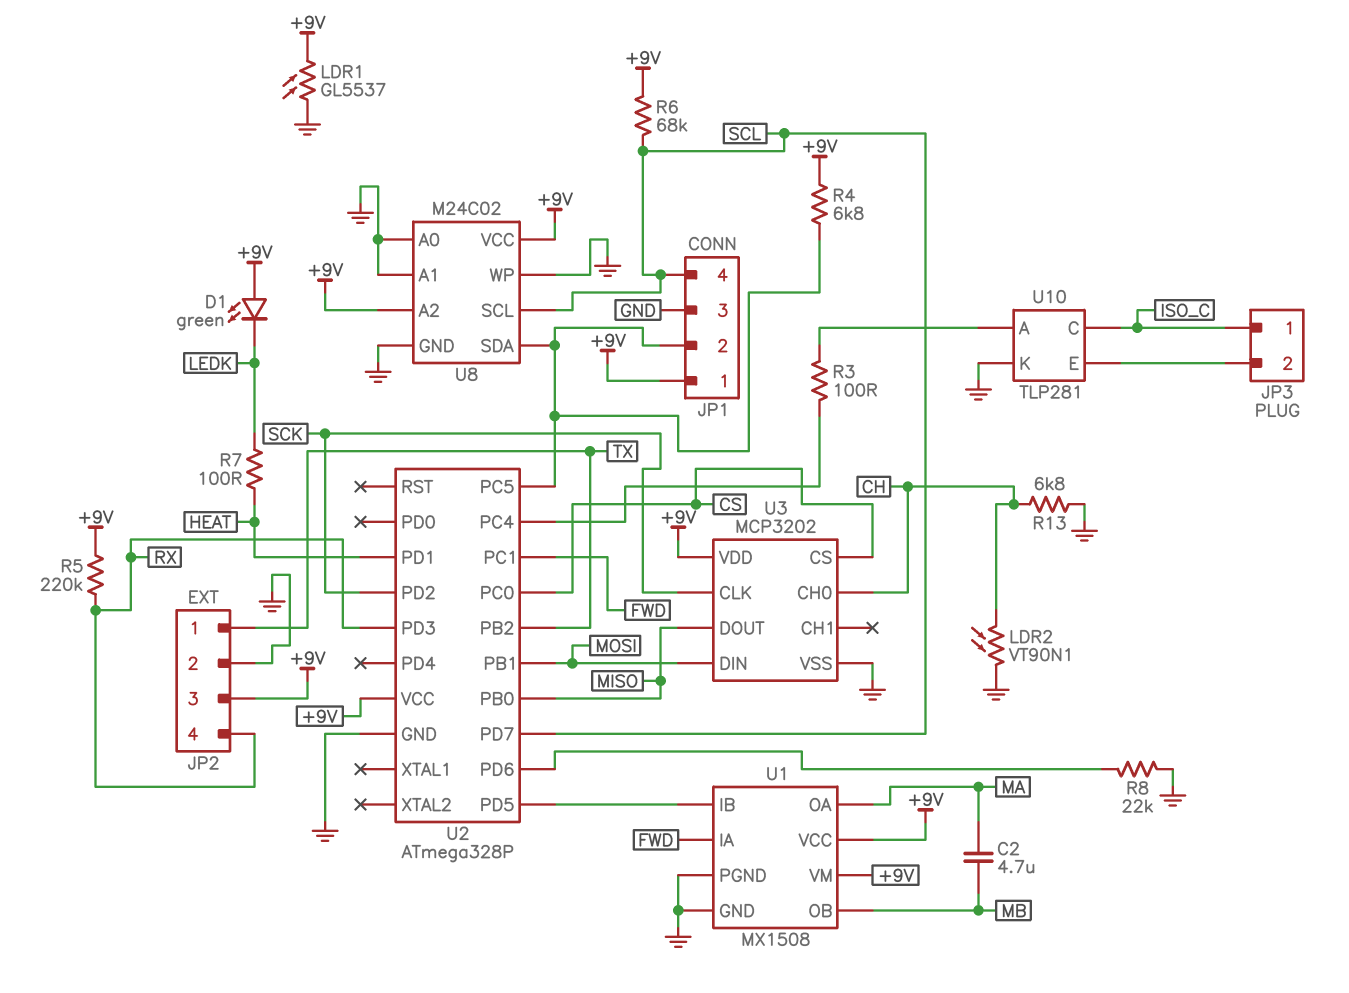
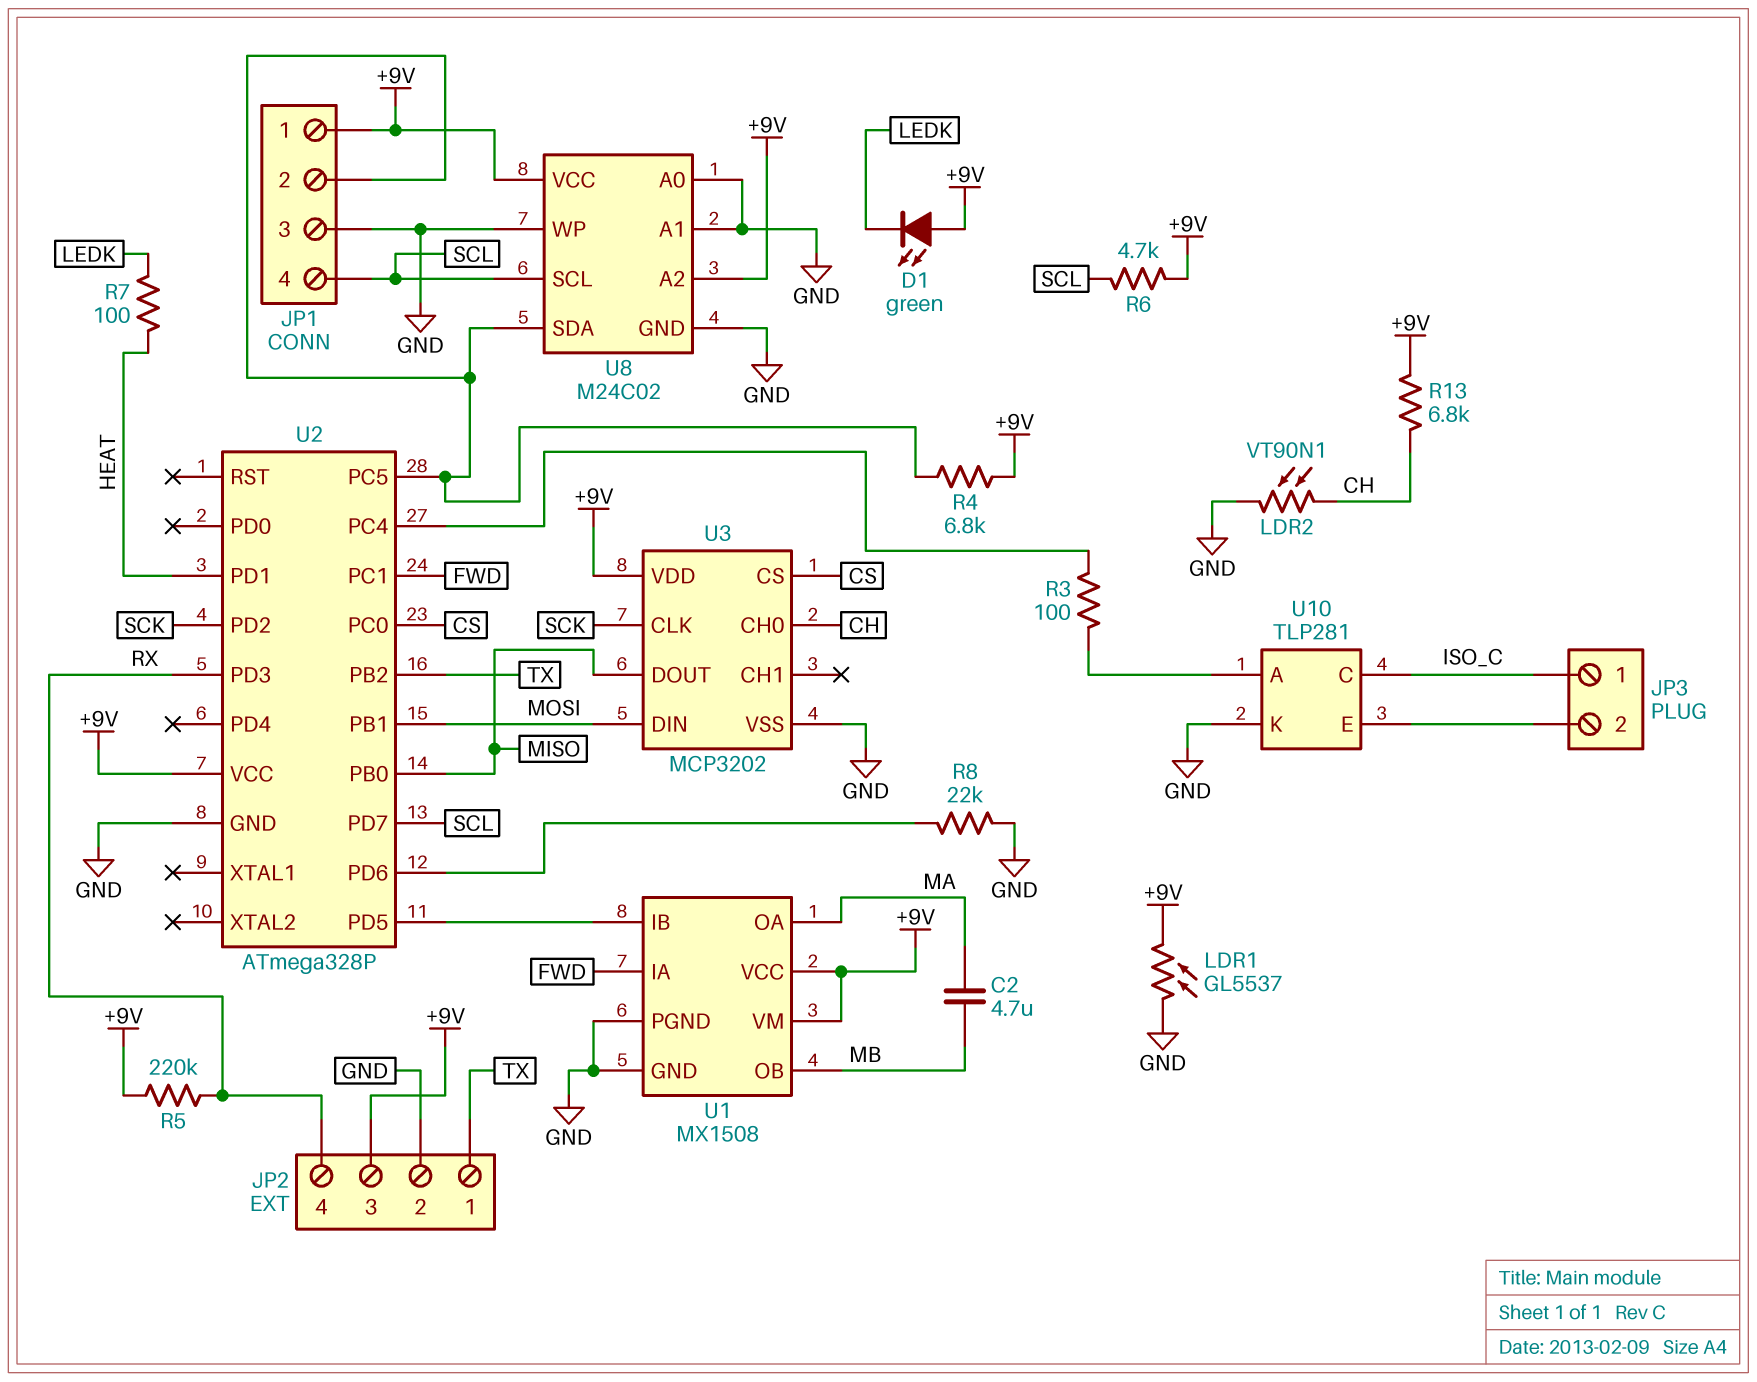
R6: 68k (+9V, SCL) -> 4.7k (+9V, SCL)
R13: 6.8k (CH, GND) -> 6.8k (+9V, CH)

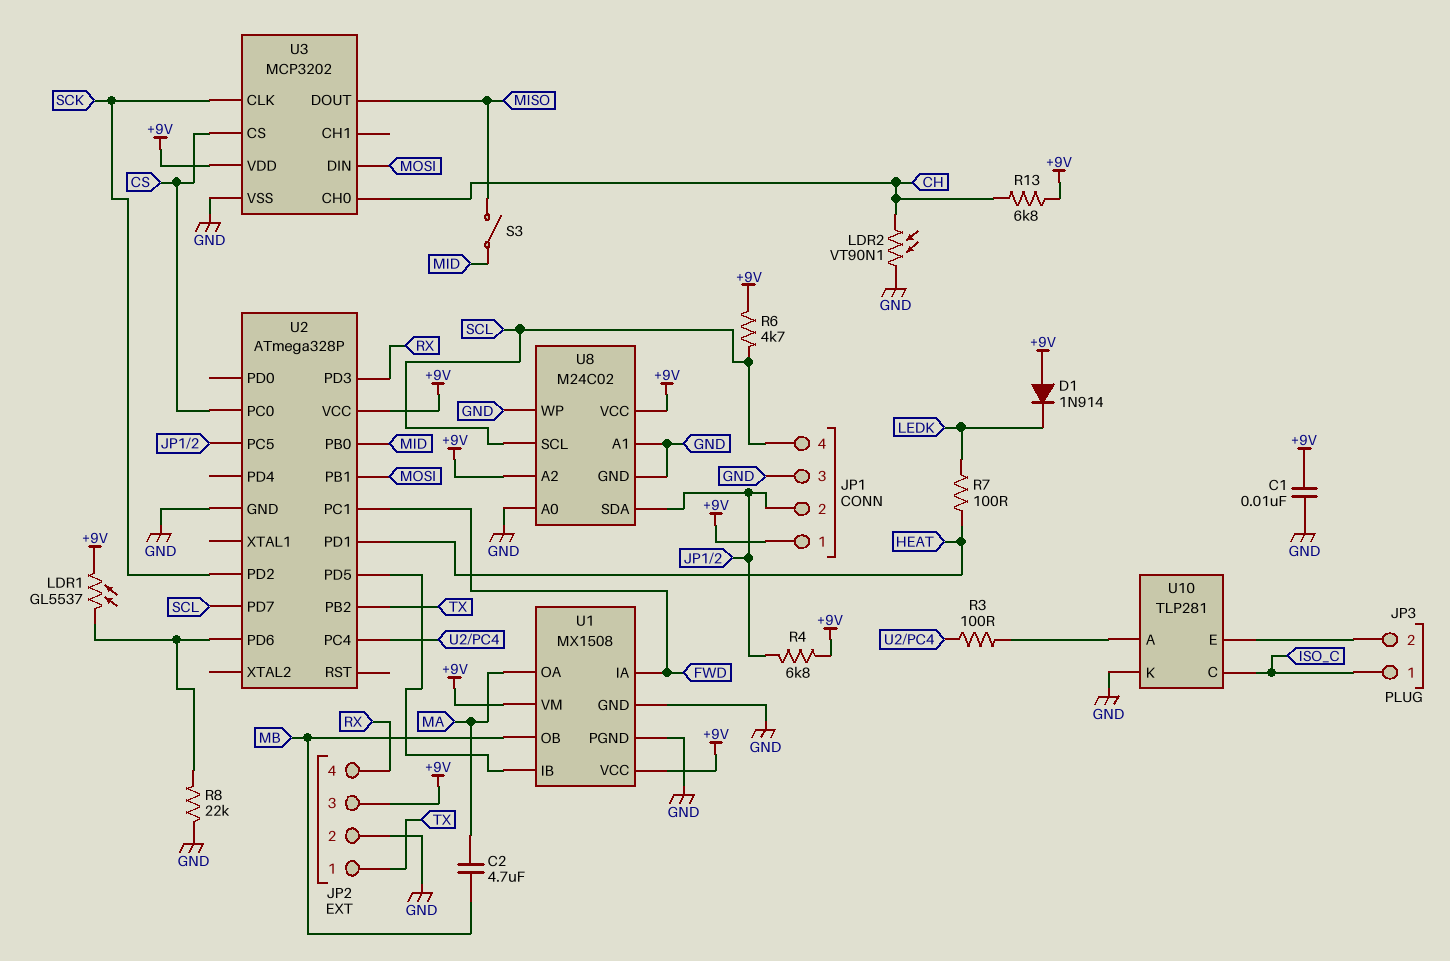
C1: none -> 10nF (+9V, GND)
D1: LED green (A +9V, K LEDK) -> diode 1N914 (A +9V, K LEDK)
LDR1: GL5537 (+9V, GND) -> GL5537 (+9V, U2/PD6)
R5: 220k (+9V, RX) -> none
S3: none -> switch (MID, MISO)
U2 pin PB0: MISO -> MID

